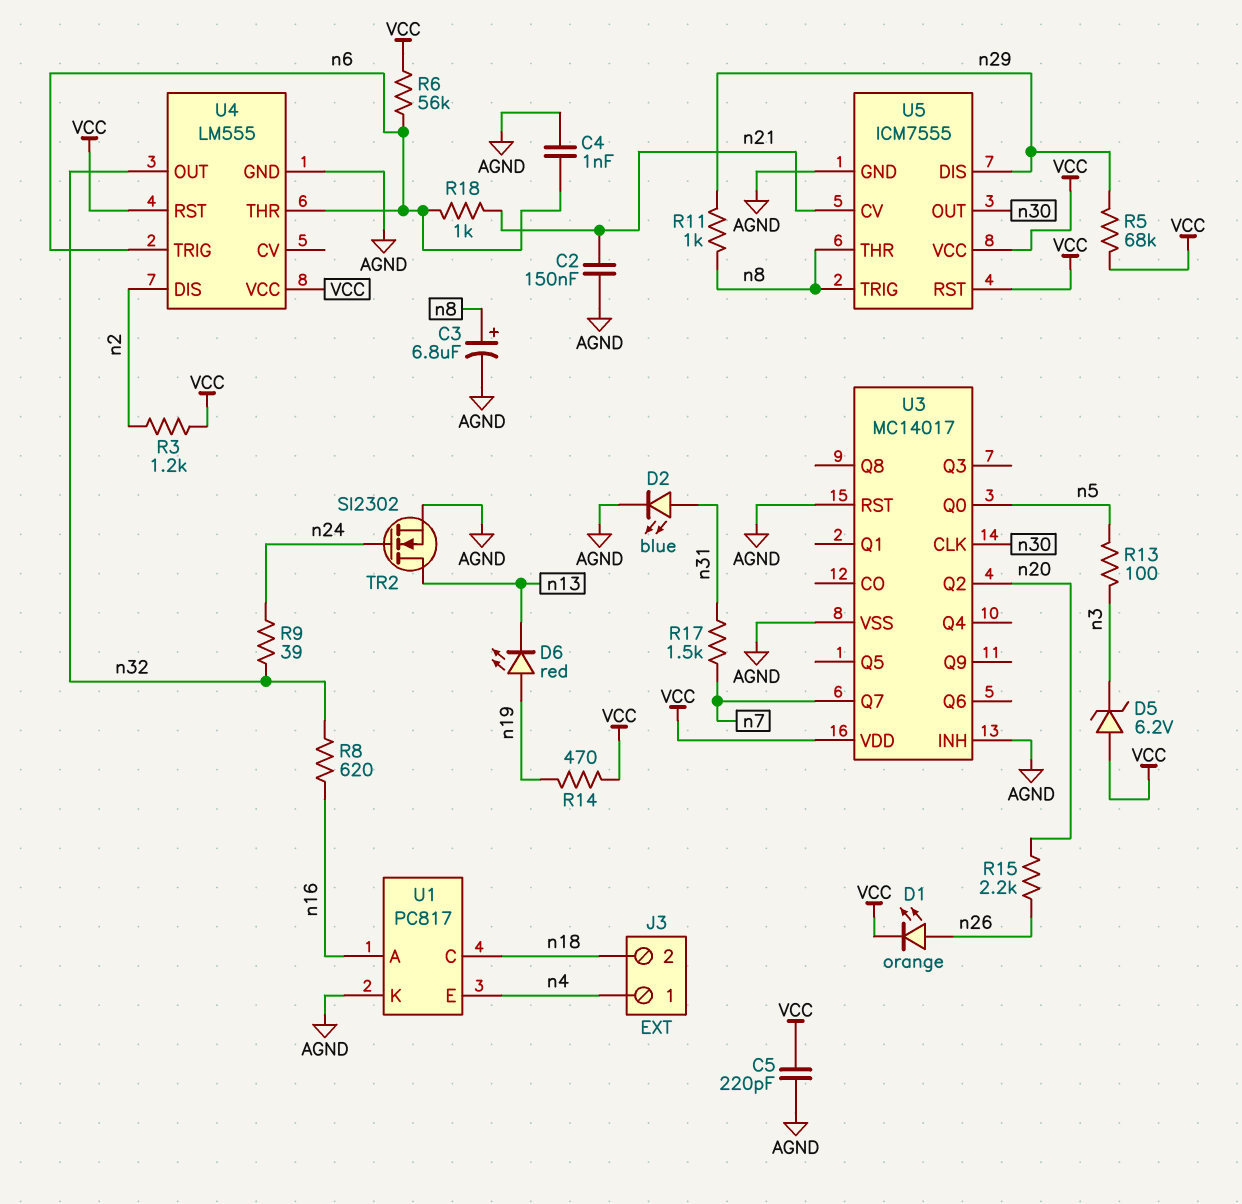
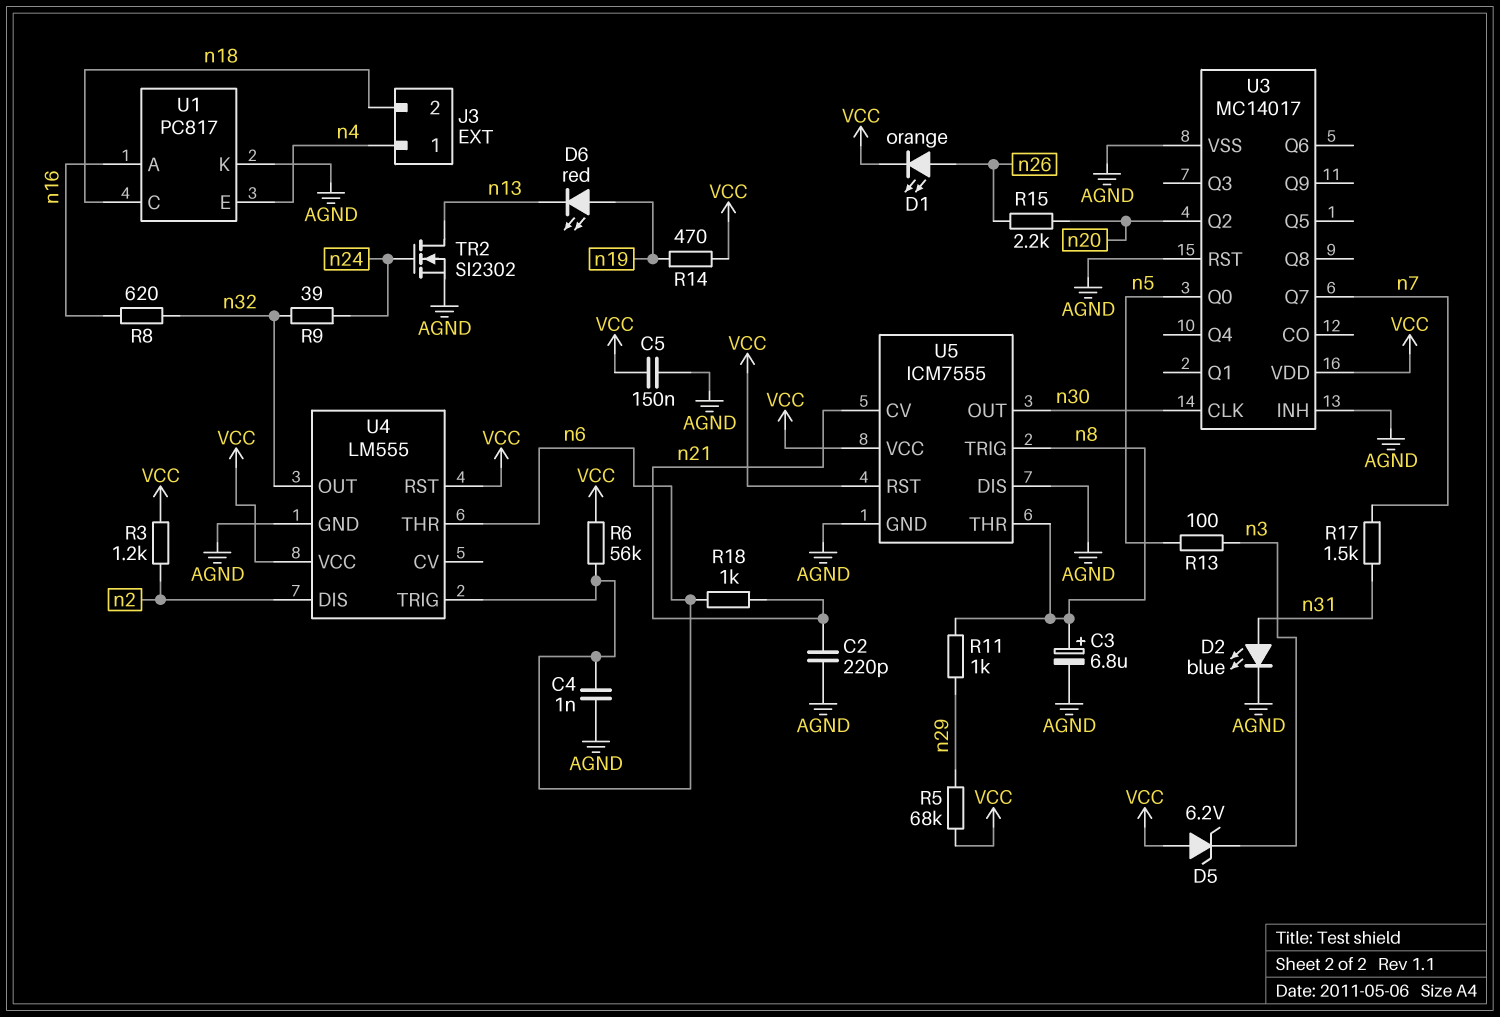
C2: 150nF (AGND, n21) -> 220pF (AGND, n21)
C5: 220pF (AGND, VCC) -> 150nF (AGND, VCC)
U5 pin DIS: n29 -> AGND

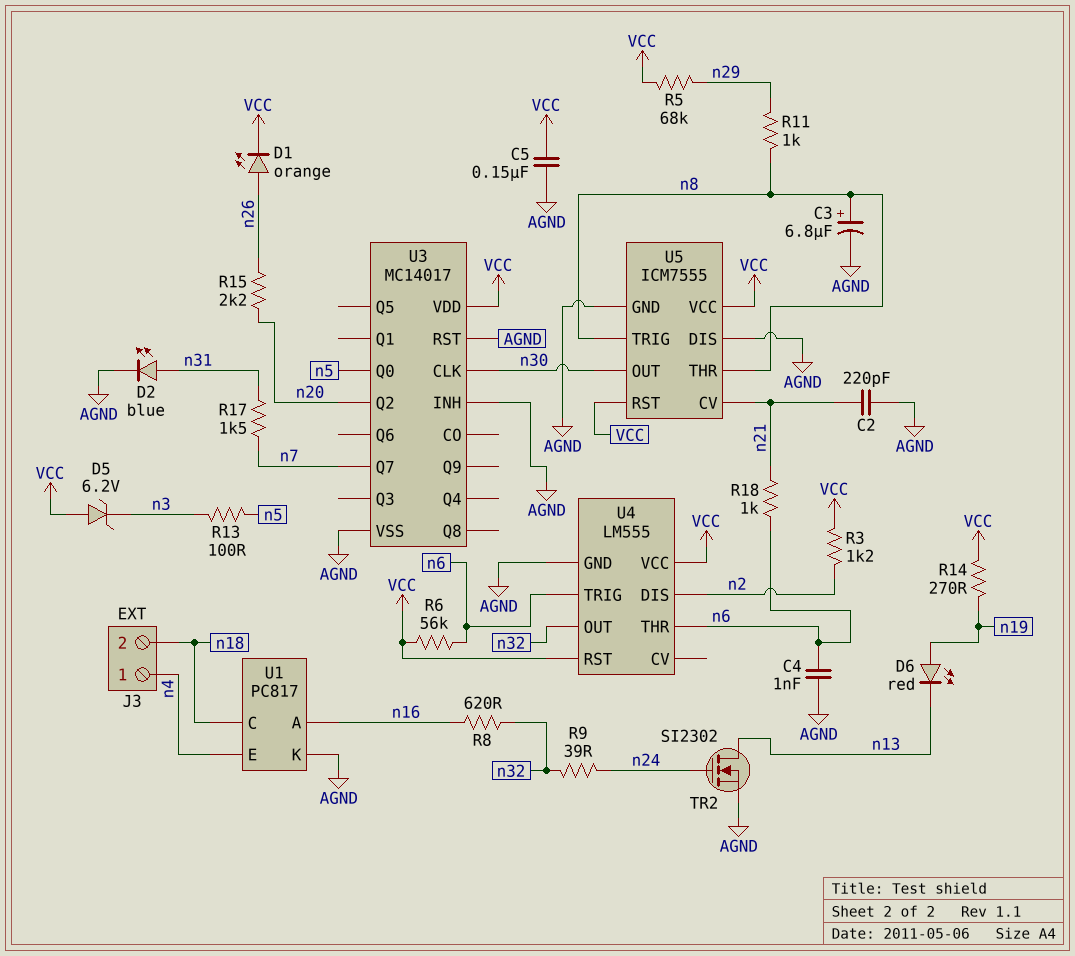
R14: 470 (VCC, n19) -> 270 (VCC, n19)

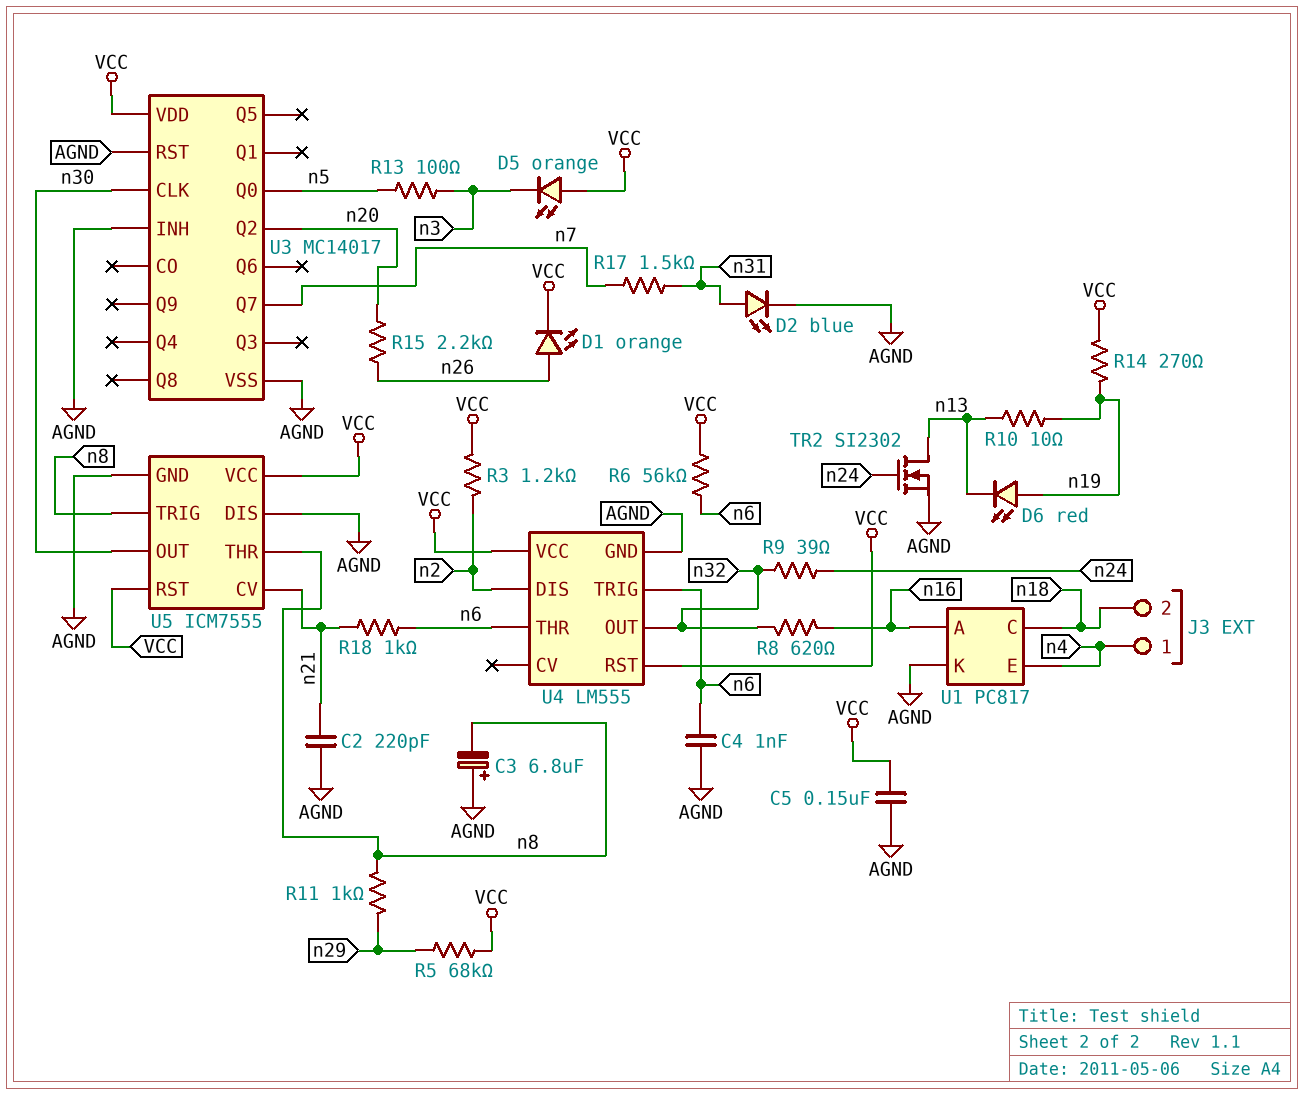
C3: 6.8uF (plus n8, minus AGND) -> 6.8uF (plus AGND, minus n8)
D5: zener 6.2V (A VCC, K n3) -> LED orange (A VCC, K n3)
R10: none -> 10 (n13, n19)

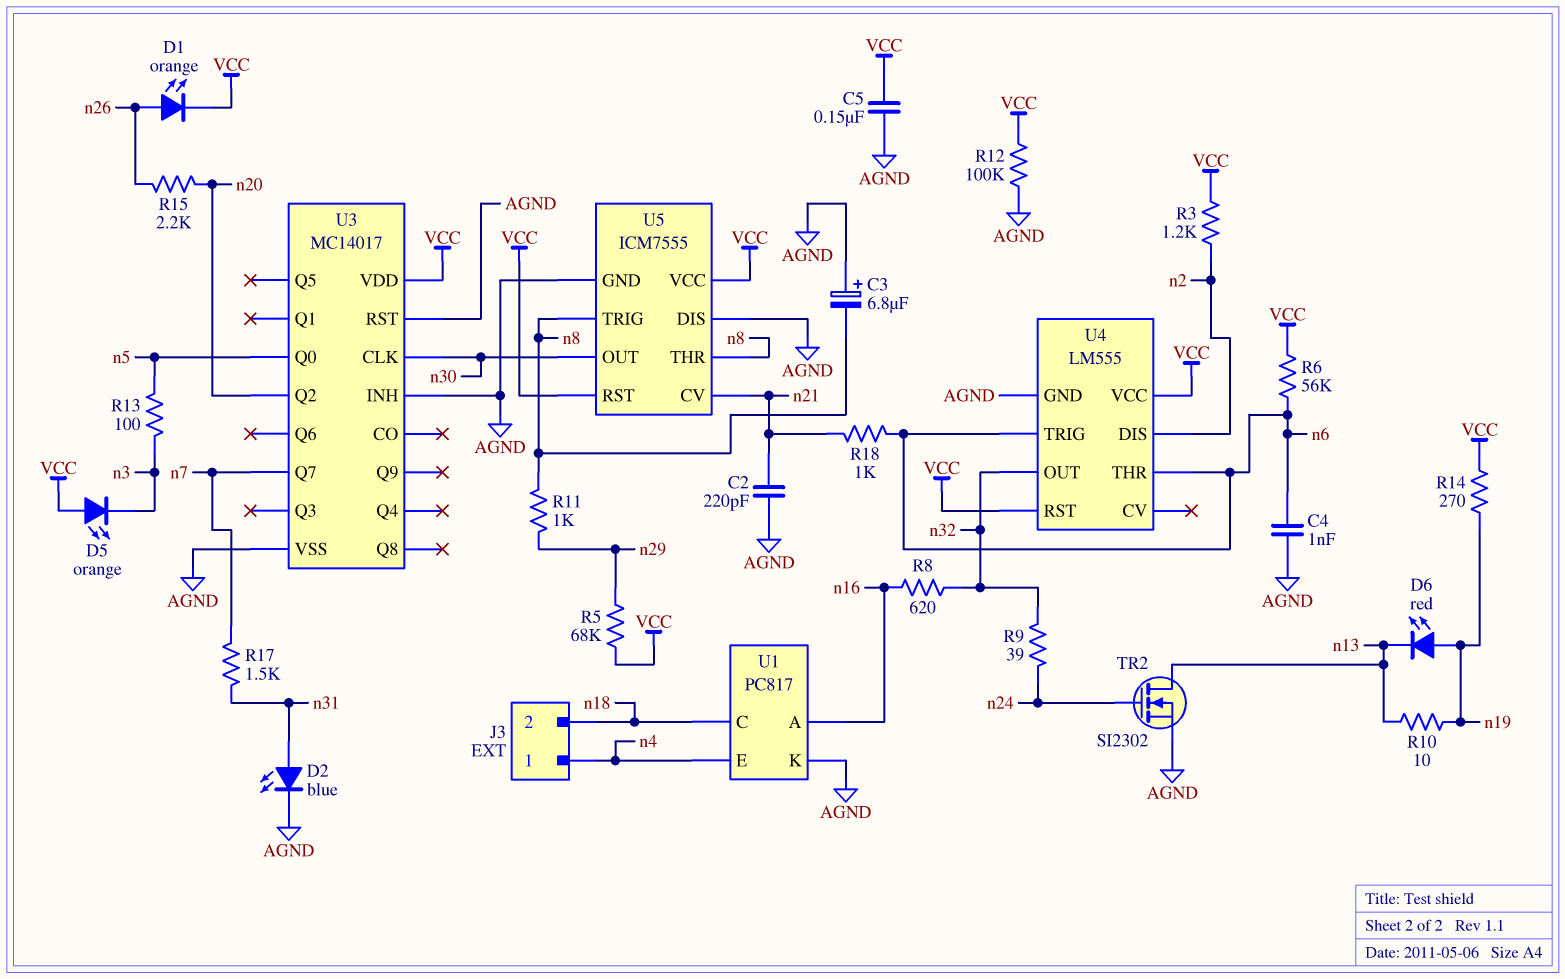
R12: none -> 100k (AGND, VCC)

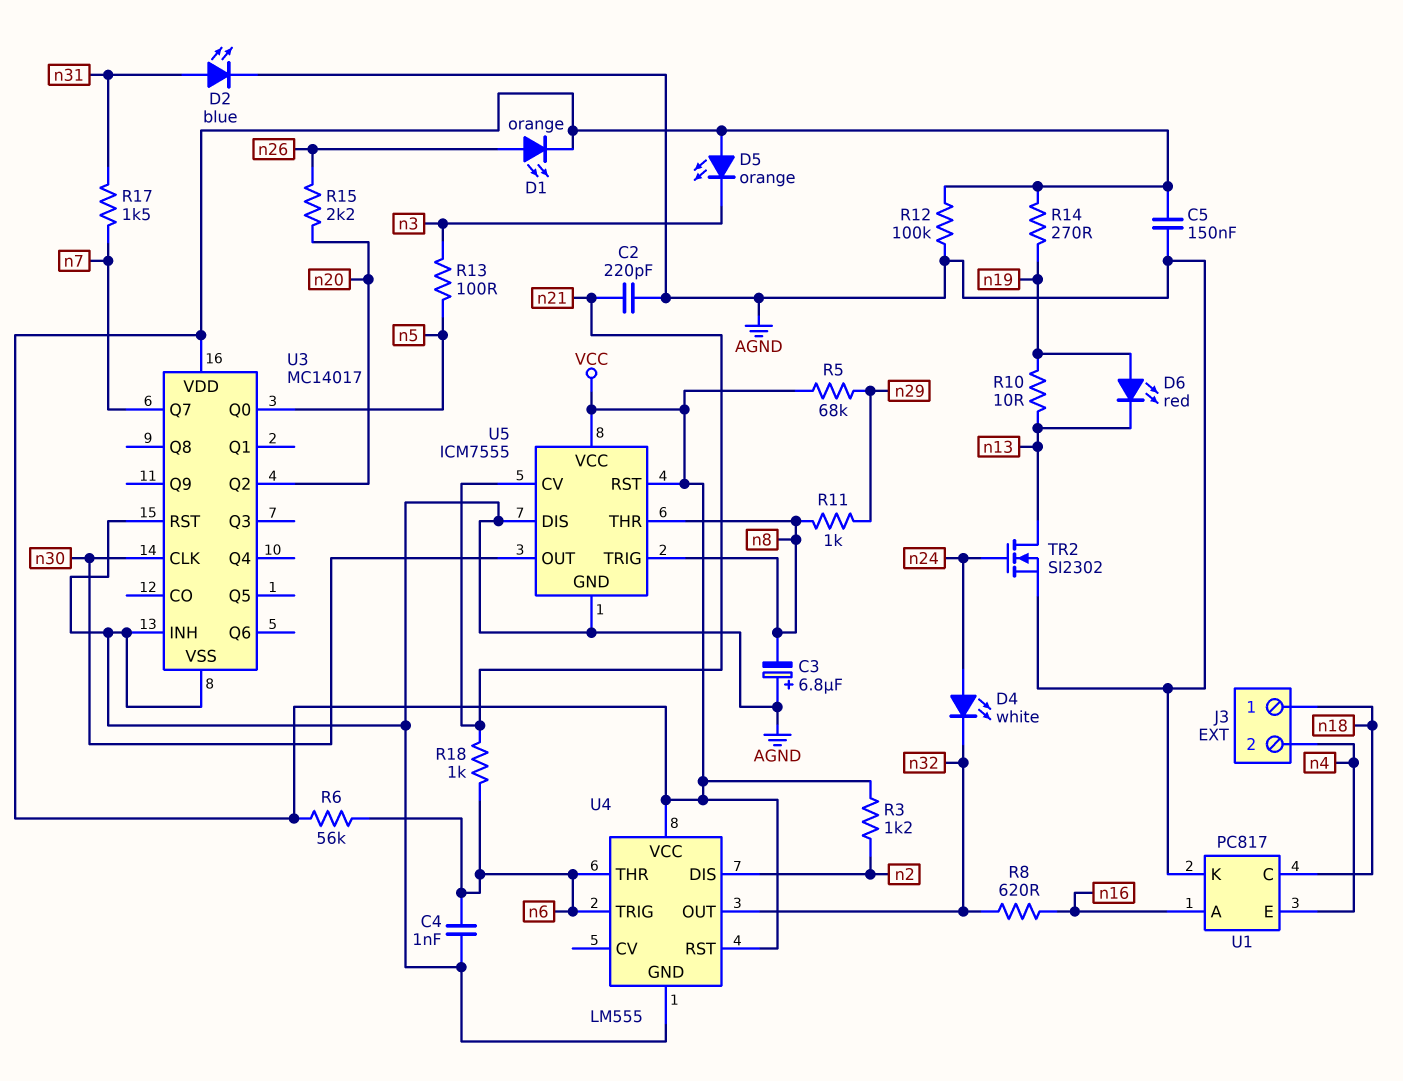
D4: none -> LED white (A n24, K n32)
J3 pin 1: n4 -> n18
J3 pin 2: n18 -> n4
R9: 39 (n24, n32) -> none

